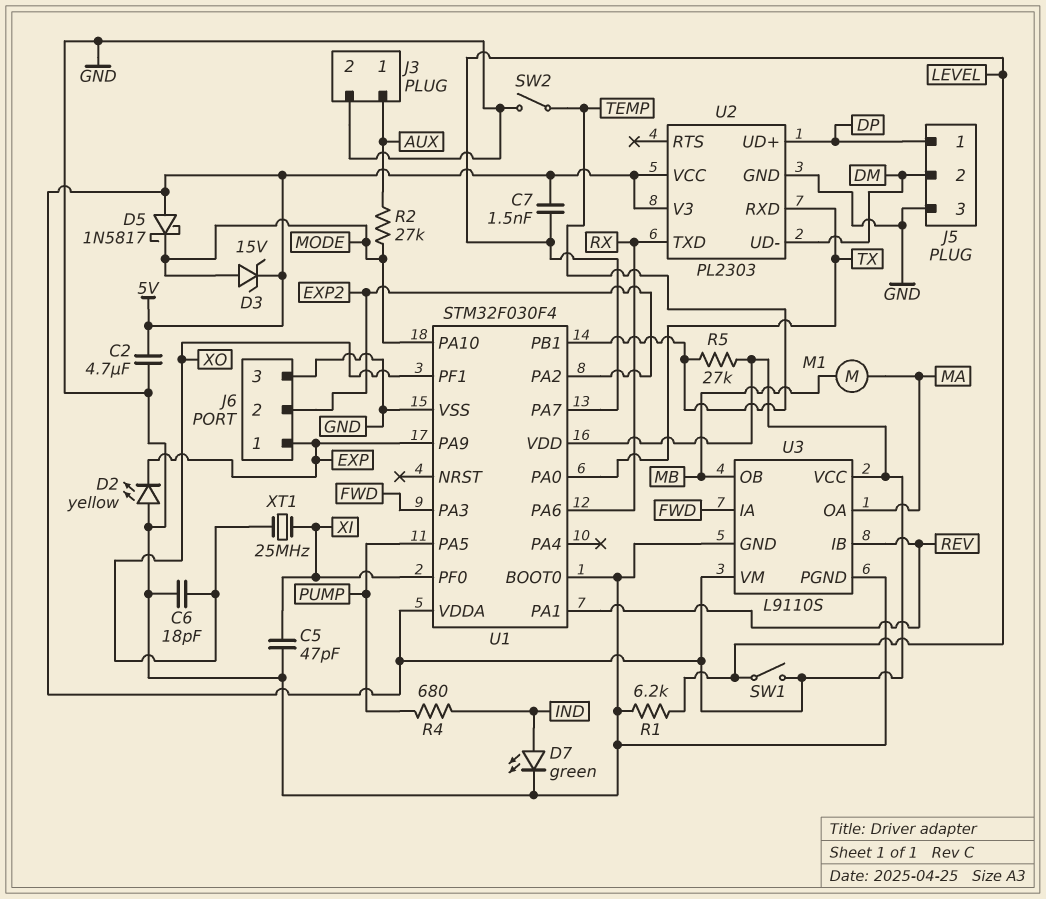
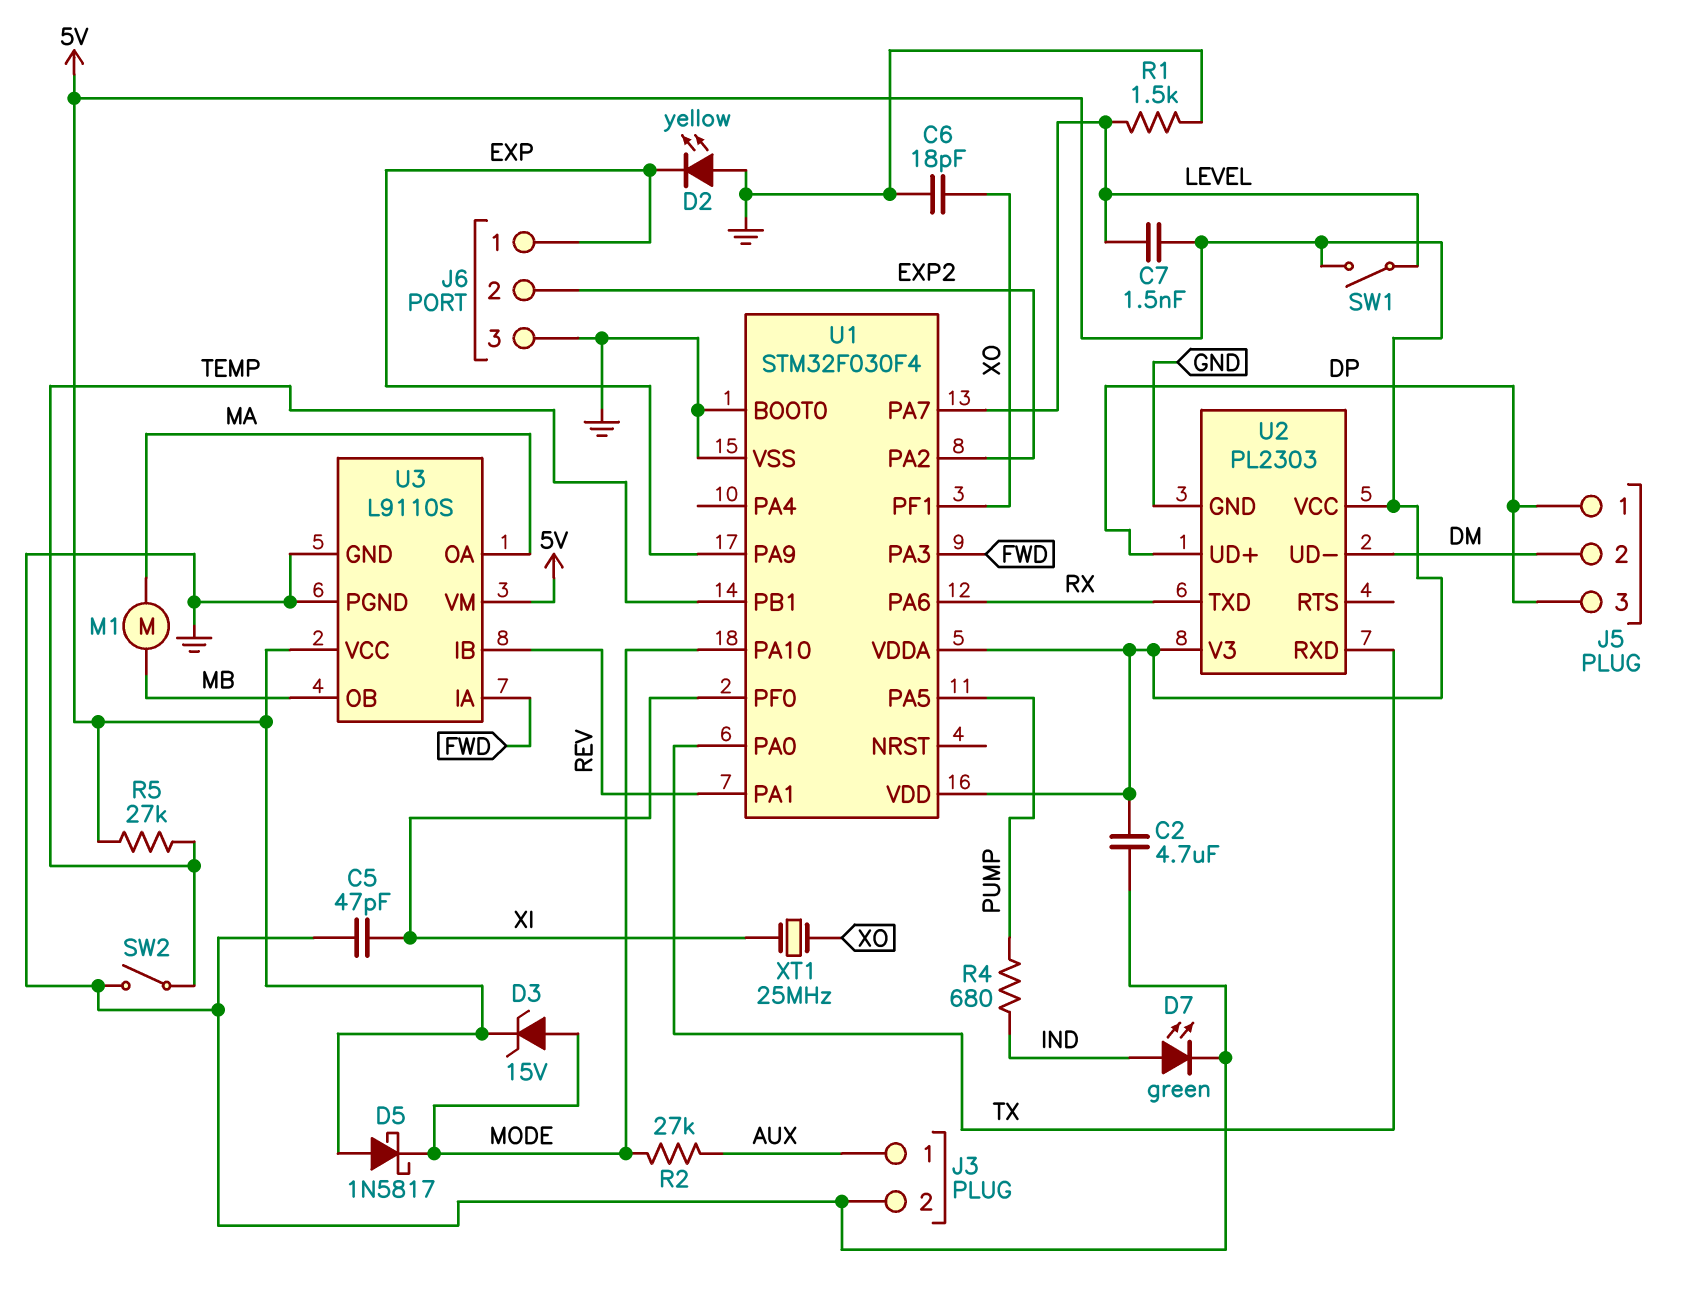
J5 pin 3: GND -> DP
R1: 6.2k (GND, LEVEL) -> 1.5k (GND, LEVEL)

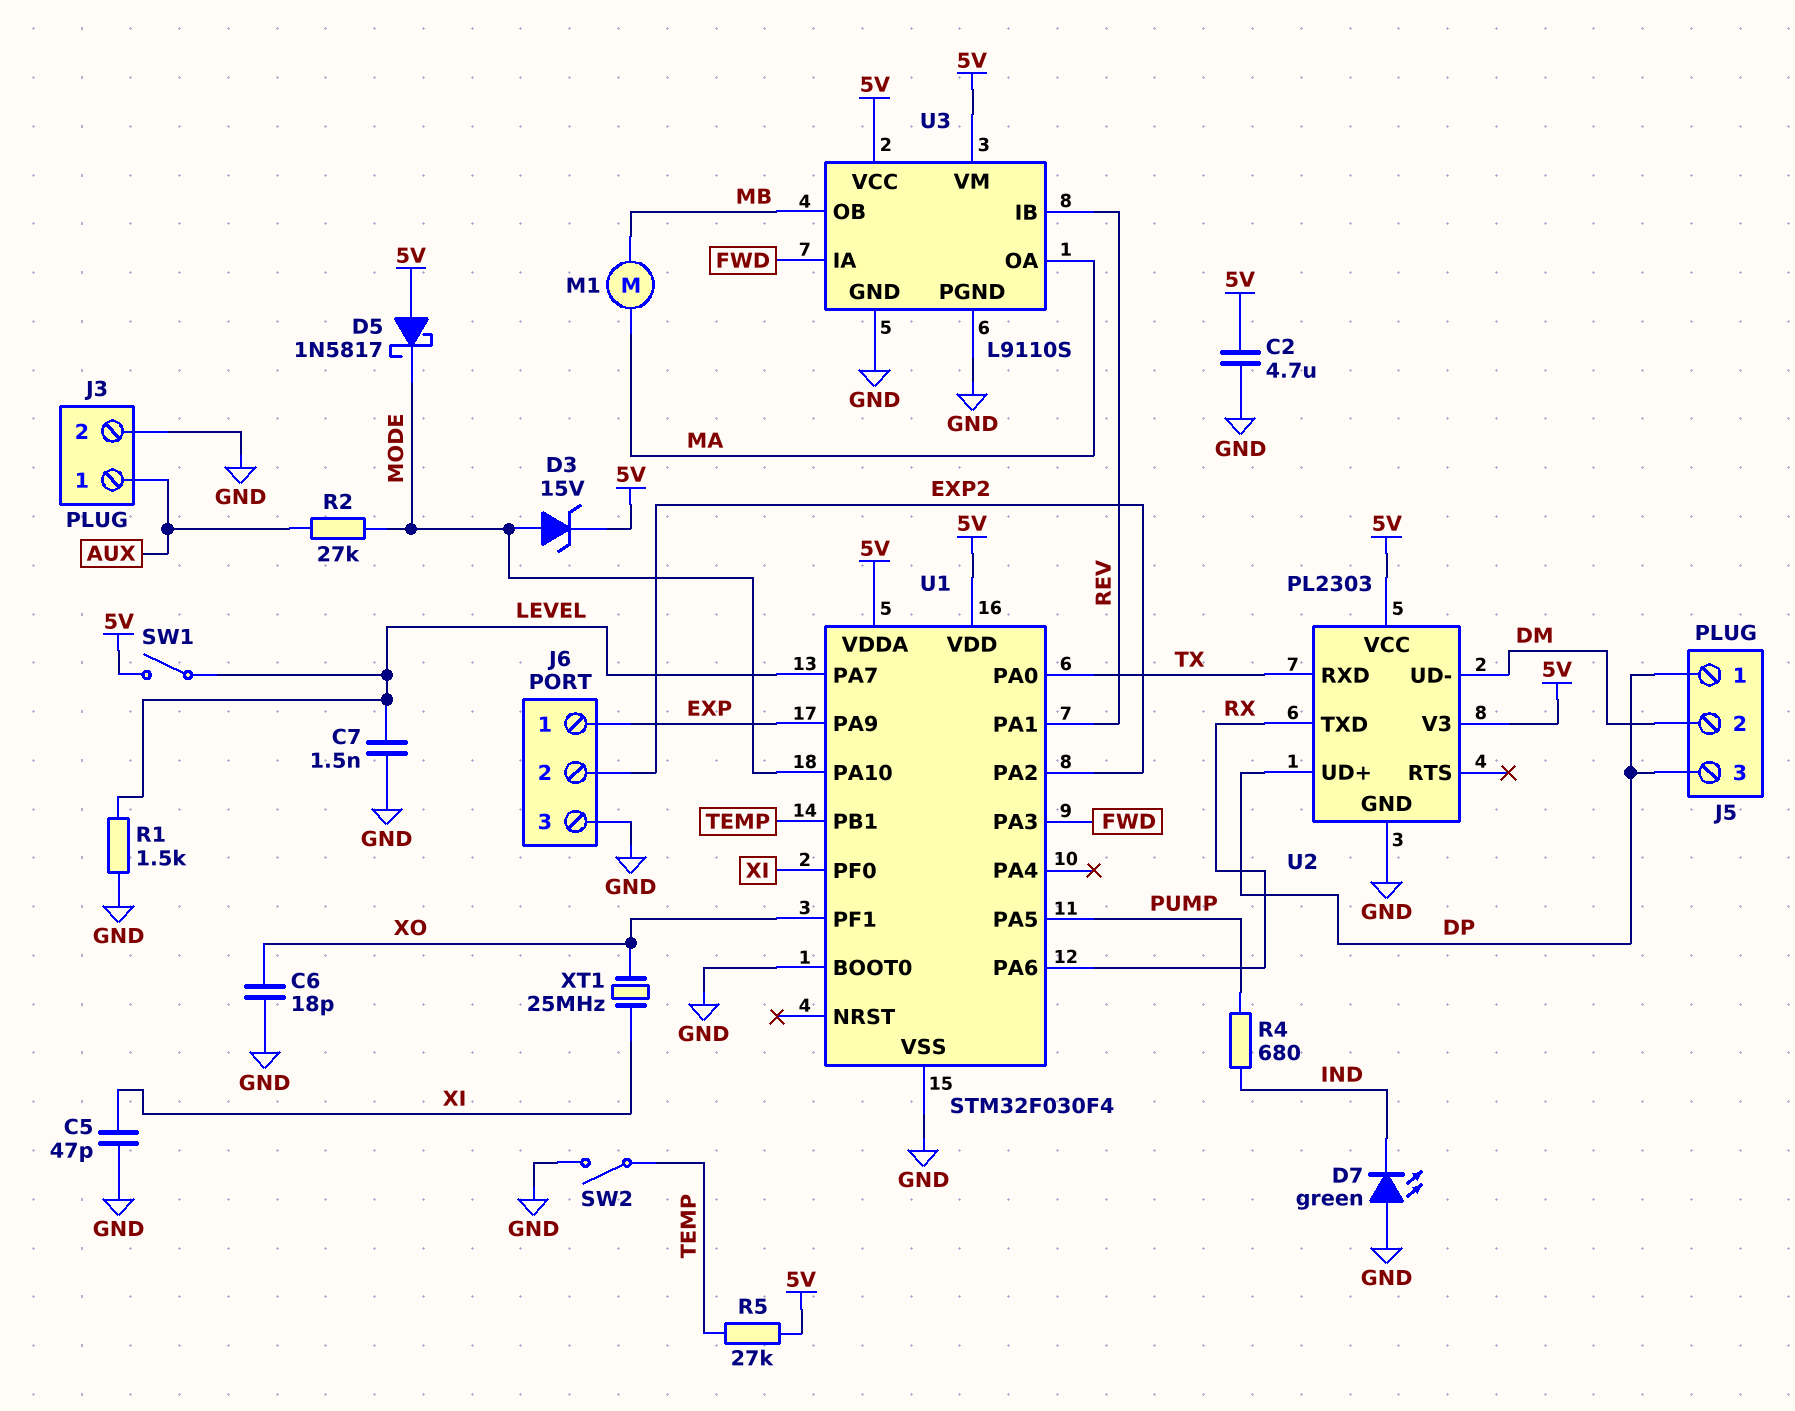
C7: 1.5nF (5V, LEVEL) -> 1.5nF (GND, LEVEL)
D2: LED yellow (A GND, K EXP) -> none
D7: LED green (A IND, K GND) -> LED green (A GND, K IND)

